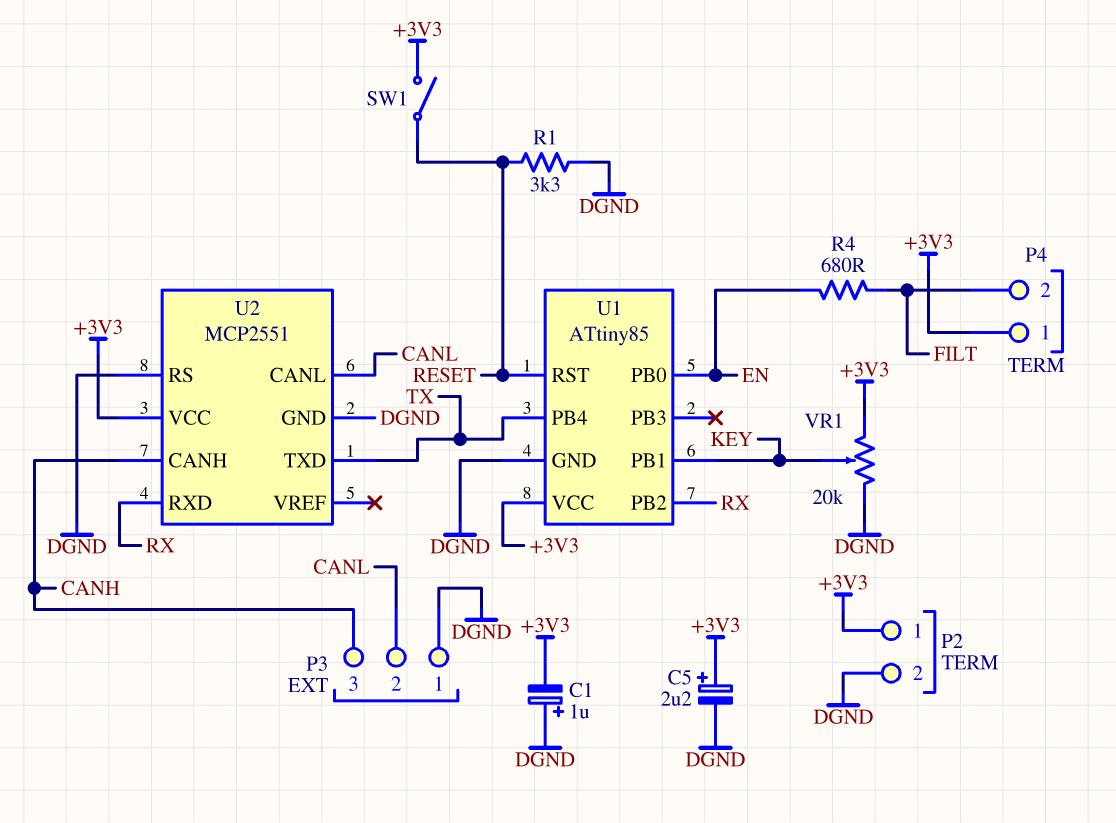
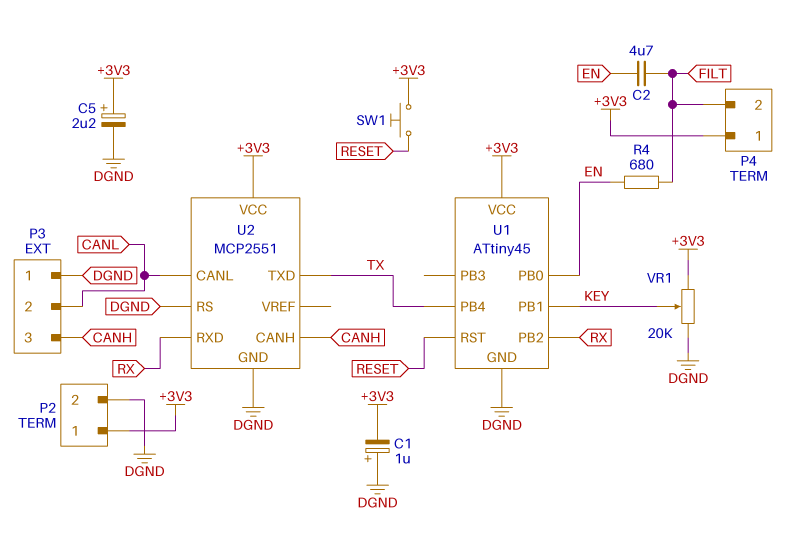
C2: none -> 4.7uF (EN, FILT)
R1: 3.3k (DGND, RESET) -> none
SW1: switch (+3V3, RESET) -> button (+3V3, RESET)
U1: ATtiny85 -> ATtiny45

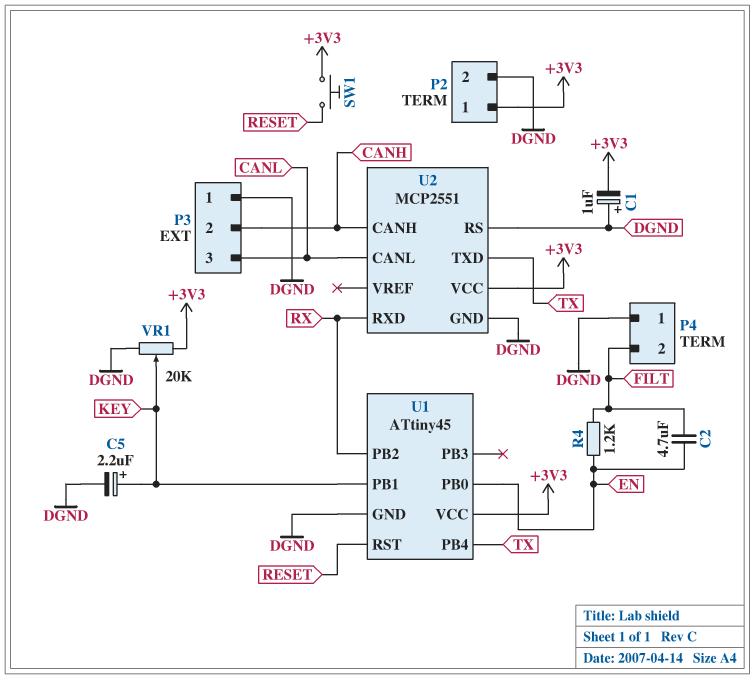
C5: 2.2uF (plus +3V3, minus DGND) -> 2.2uF (plus KEY, minus DGND)
P3 pin 2: CANL -> CANH
P3 pin 3: CANH -> CANL
P4 pin 1: +3V3 -> DGND
R4: 680 (EN, FILT) -> 1.2k (EN, FILT)

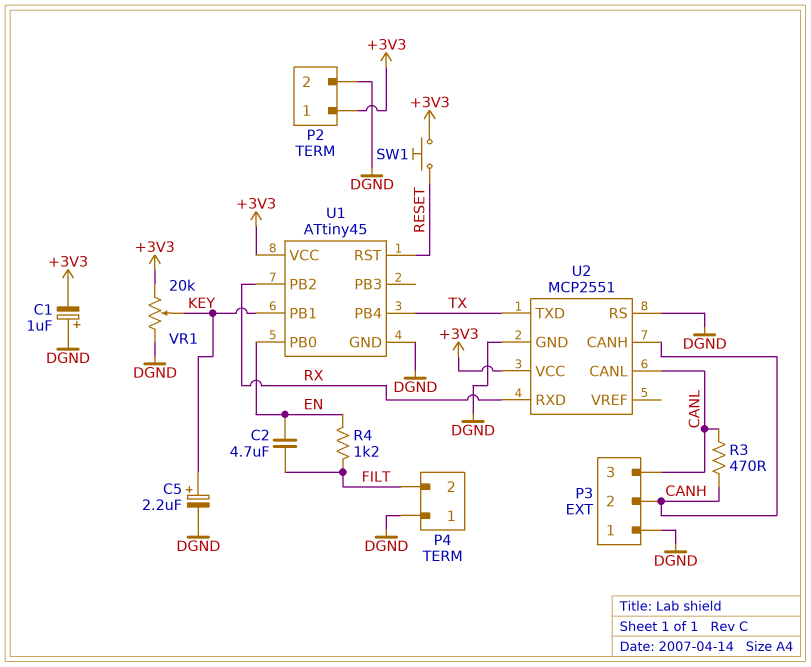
R3: none -> 470 (CANH, CANL)

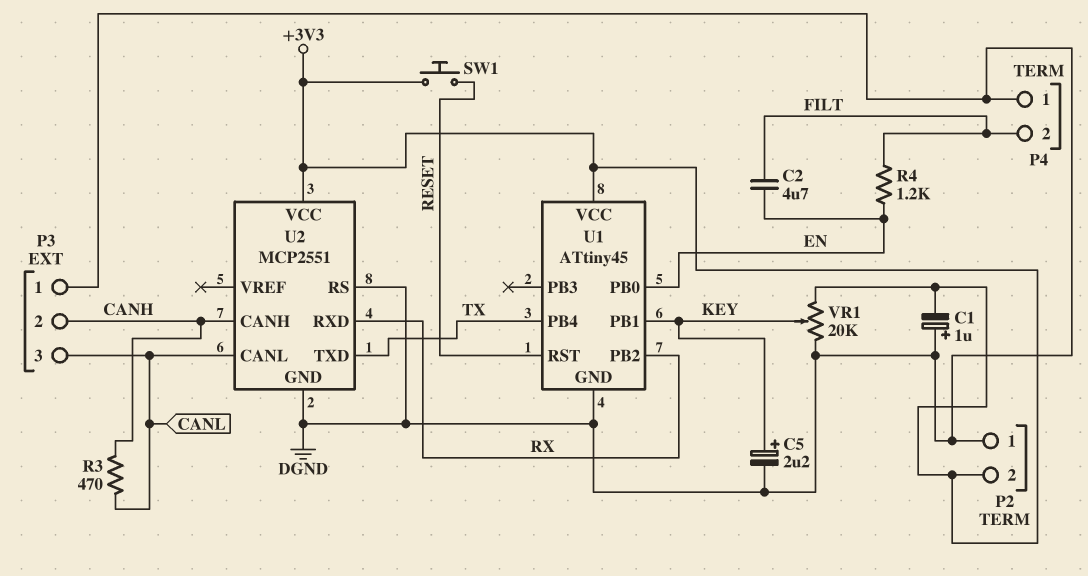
P2 pin 1: +3V3 -> DGND
P2 pin 2: DGND -> +3V3

